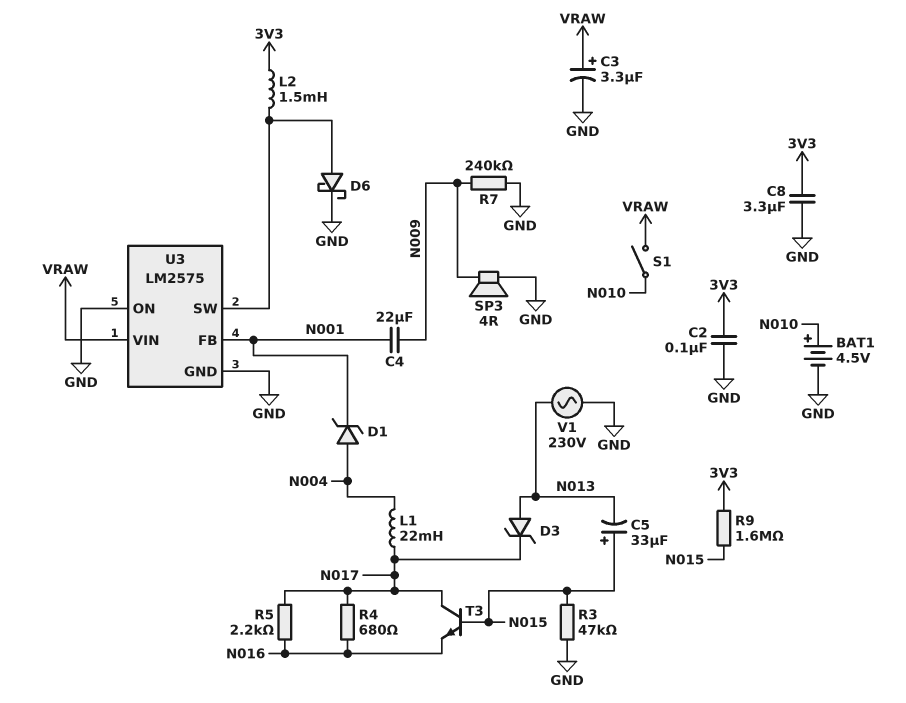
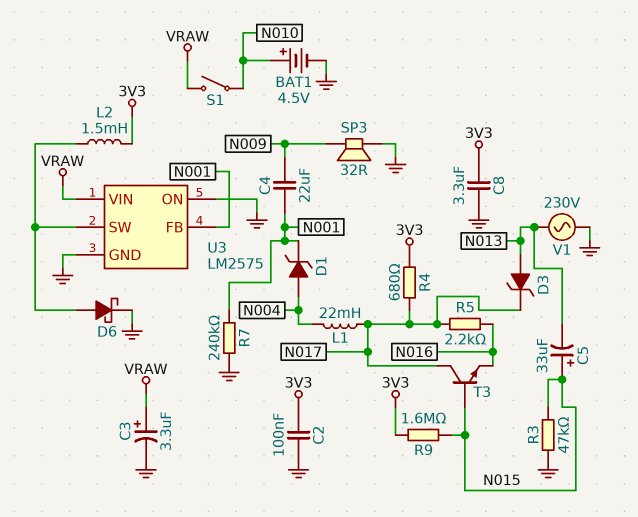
R4: 680 (N016, N017) -> 680 (3V3, N017)
R7: 240k (GND, N009) -> 240k (GND, N001)
SP3: speaker 4R (GND, N009) -> speaker 32R (GND, N009)

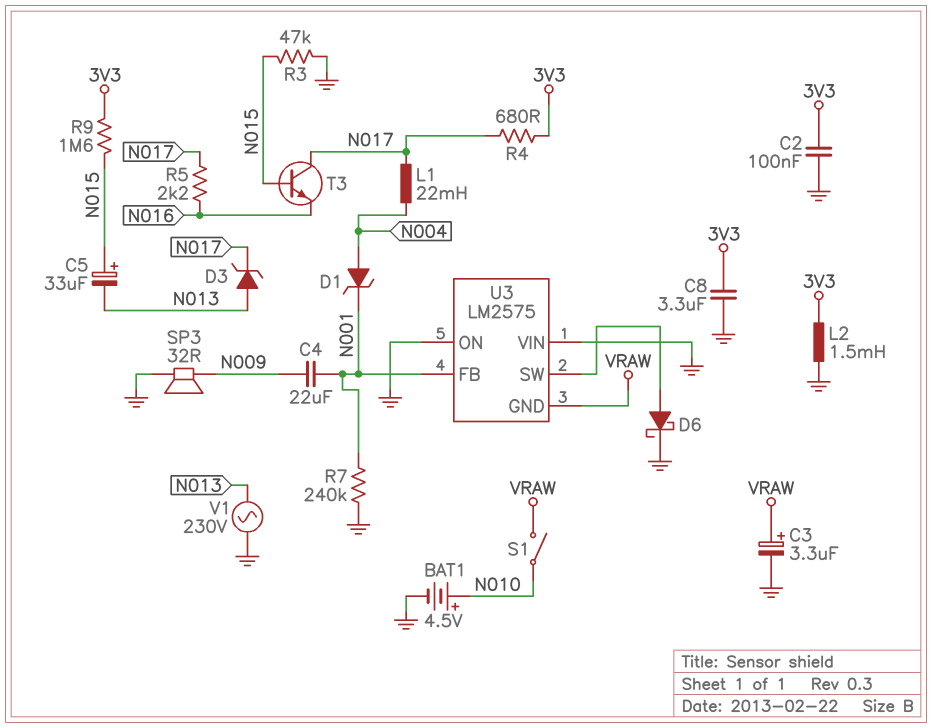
L2: 1.5mH (3V3, U3/SW) -> 1.5mH (3V3, GND)
U3 pin GND: GND -> VRAW
U3 pin VIN: VRAW -> GND

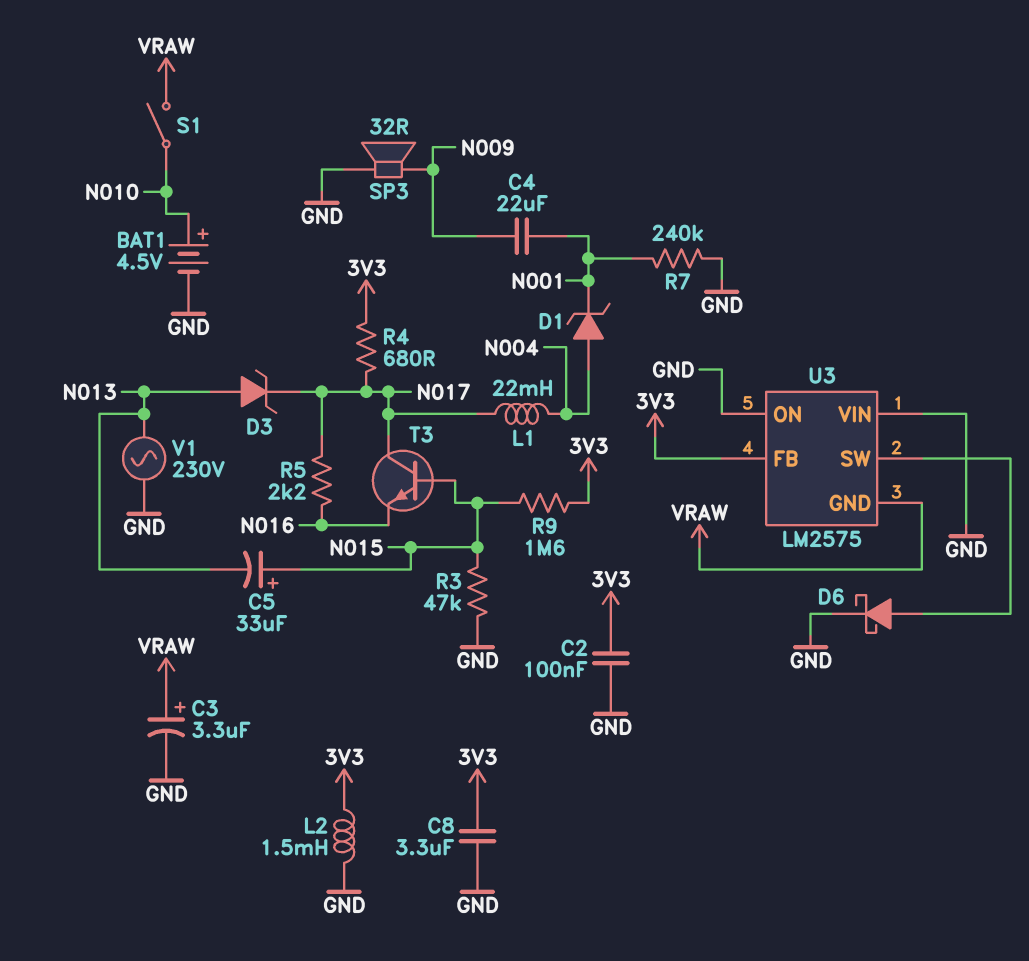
U3 pin FB: N001 -> 3V3

